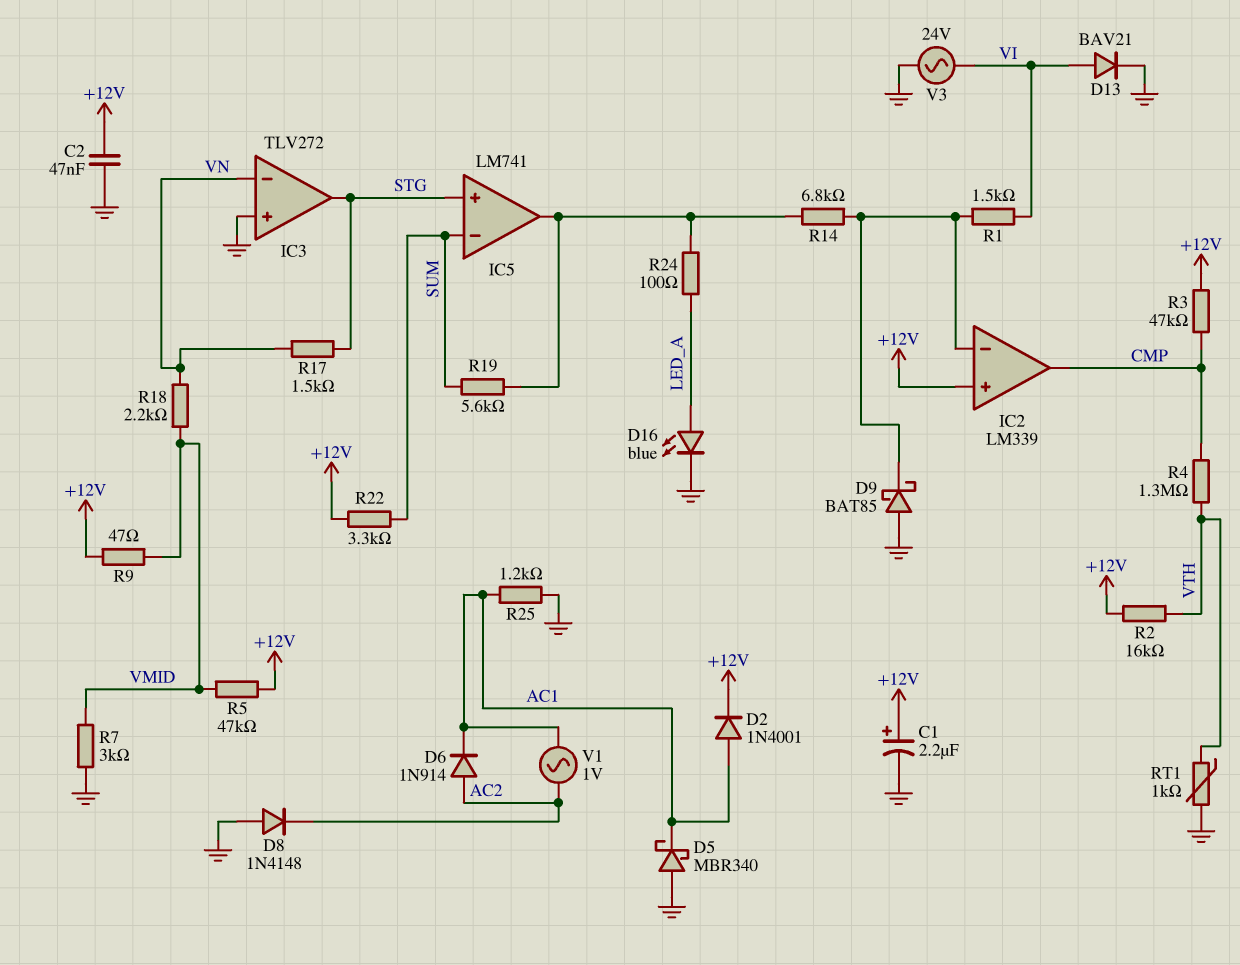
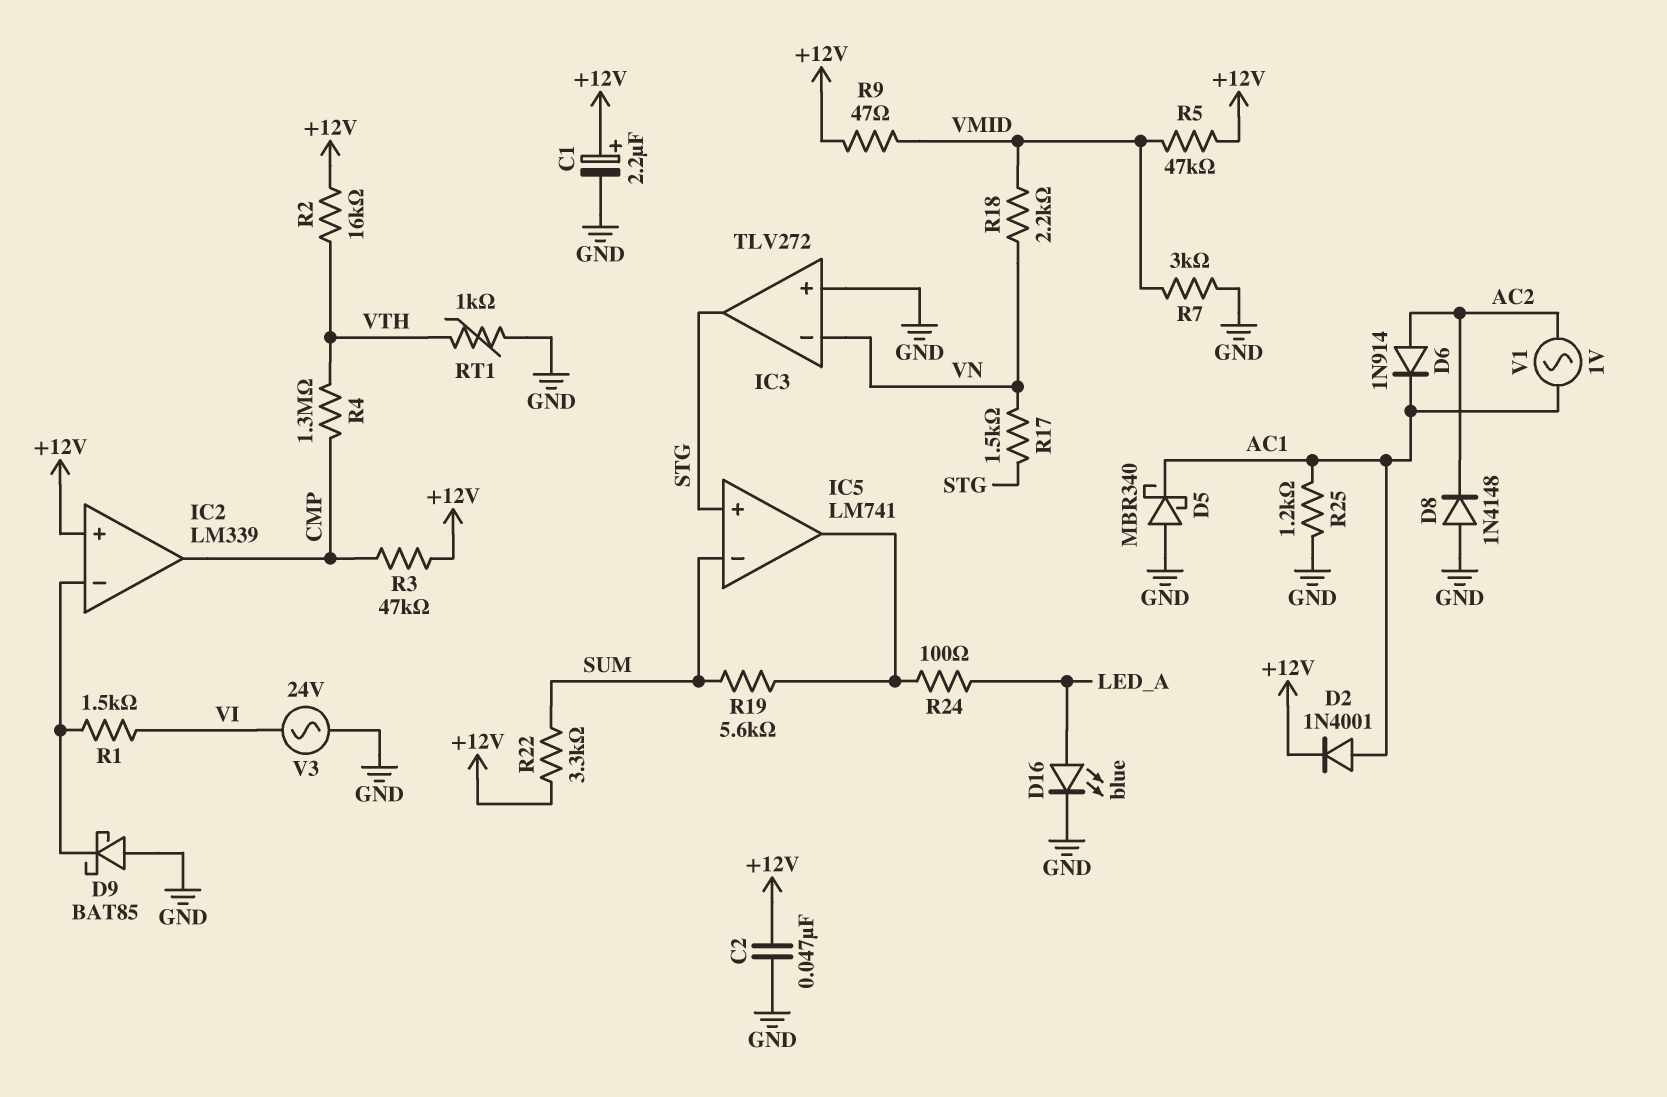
D13: diode BAV21 (A VI, K GND) -> none
R14: 6.8k (IC2/in-, IC5/out) -> none

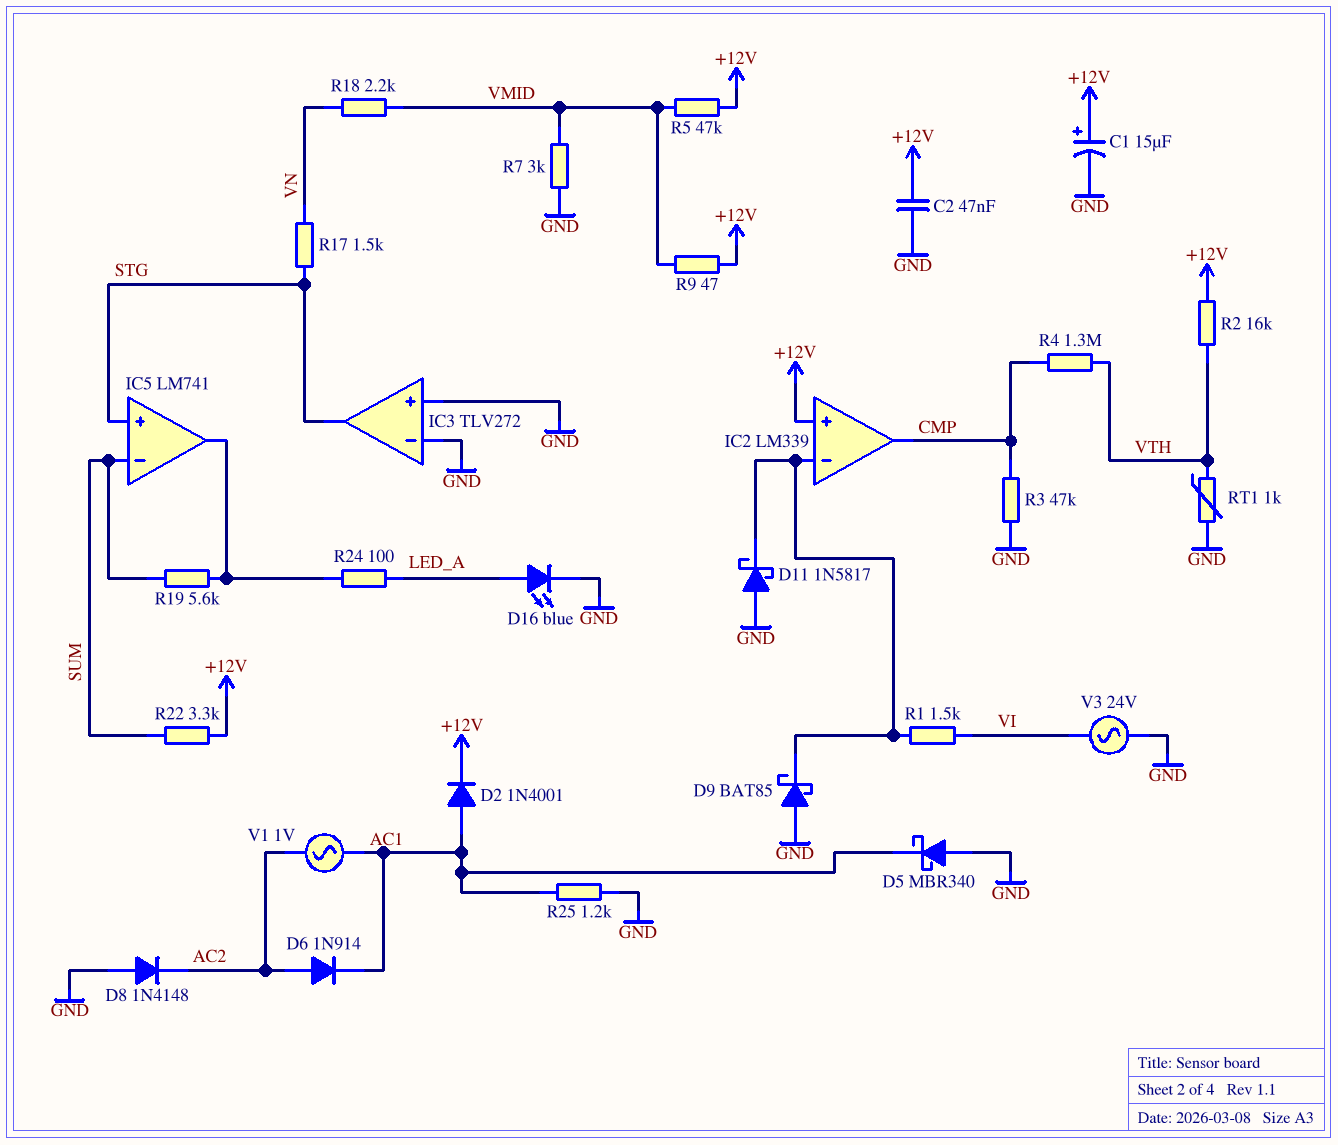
C1: 2.2uF (plus +12V, minus GND) -> 15uF (plus +12V, minus GND)
D11: none -> schottky 1N5817 (A GND, K IC2/in-)
IC3 pin in-: VN -> GND
R3: 47k (+12V, CMP) -> 47k (CMP, GND)

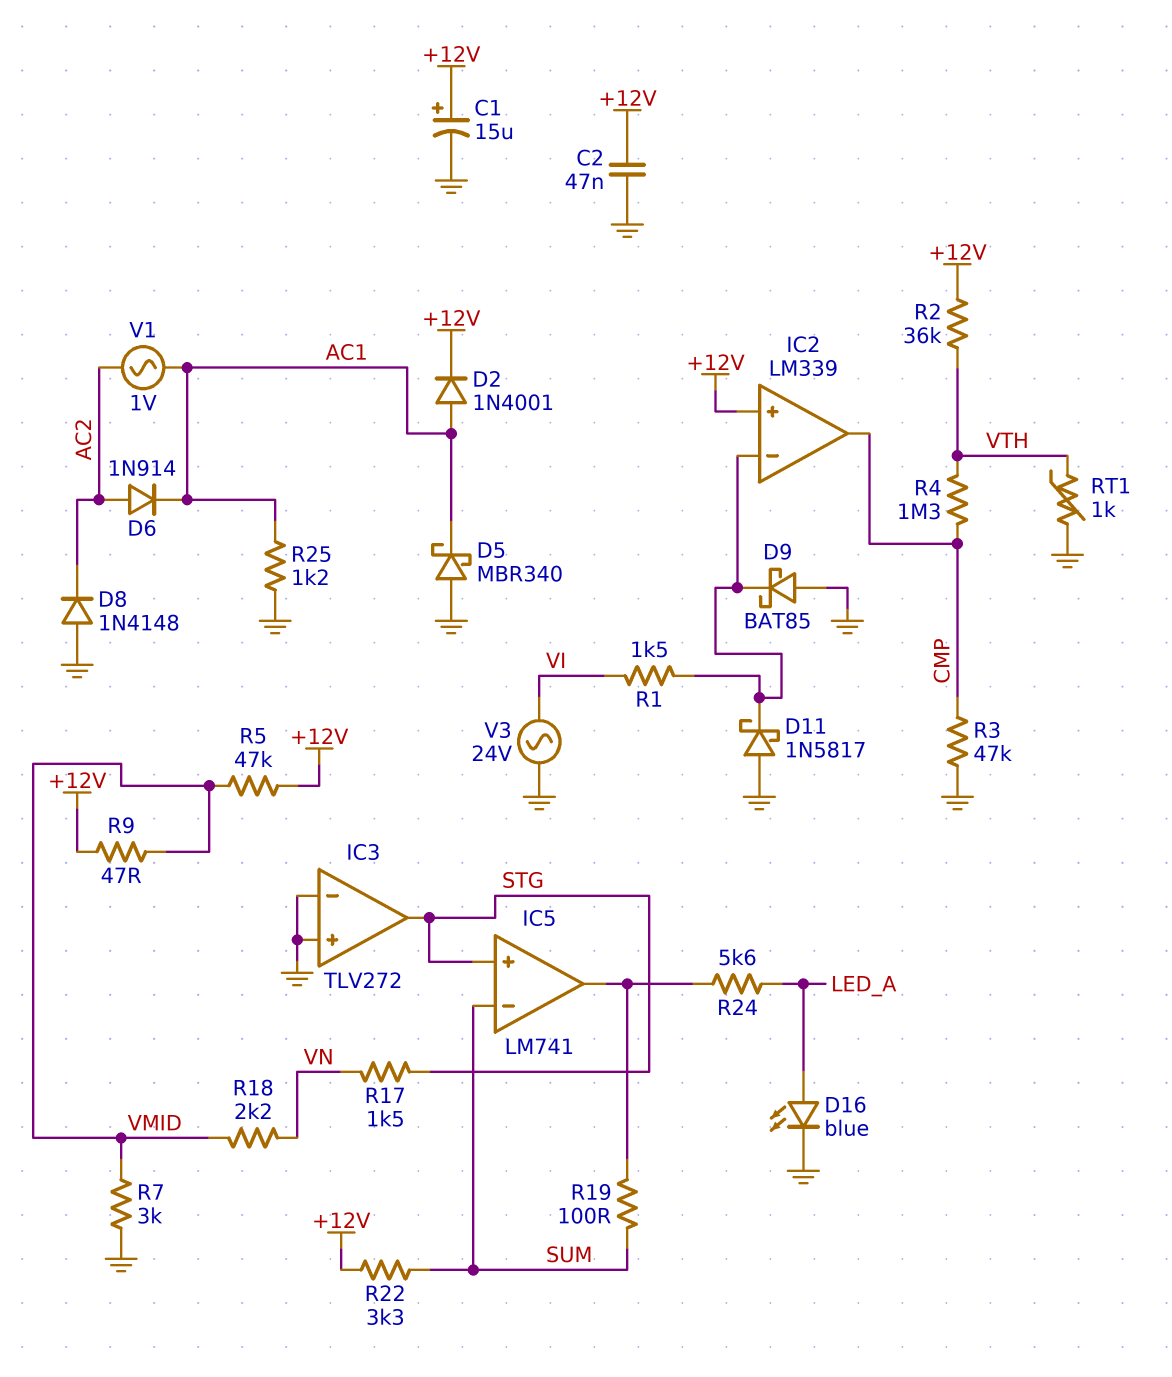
R2: 16k (+12V, VTH) -> 36k (+12V, VTH)
R19: 5.6k (IC5/out, SUM) -> 100 (IC5/out, SUM)
R24: 100 (IC5/out, LED_A) -> 5.6k (IC5/out, LED_A)

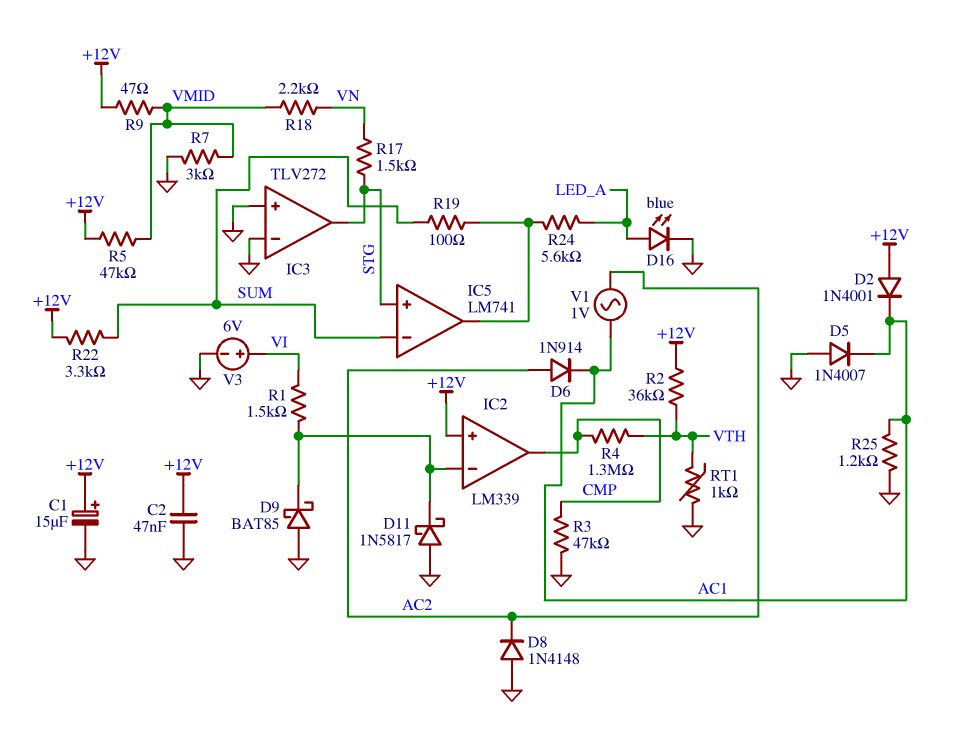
D2: diode 1N4001 (A AC1, K +12V) -> diode 1N4001 (A +12V, K AC1)
D5: schottky MBR340 (A GND, K AC1) -> diode 1N4007 (A GND, K AC1)
V3: AC 24V (GND, VI) -> 6V (plus VI, minus GND)

